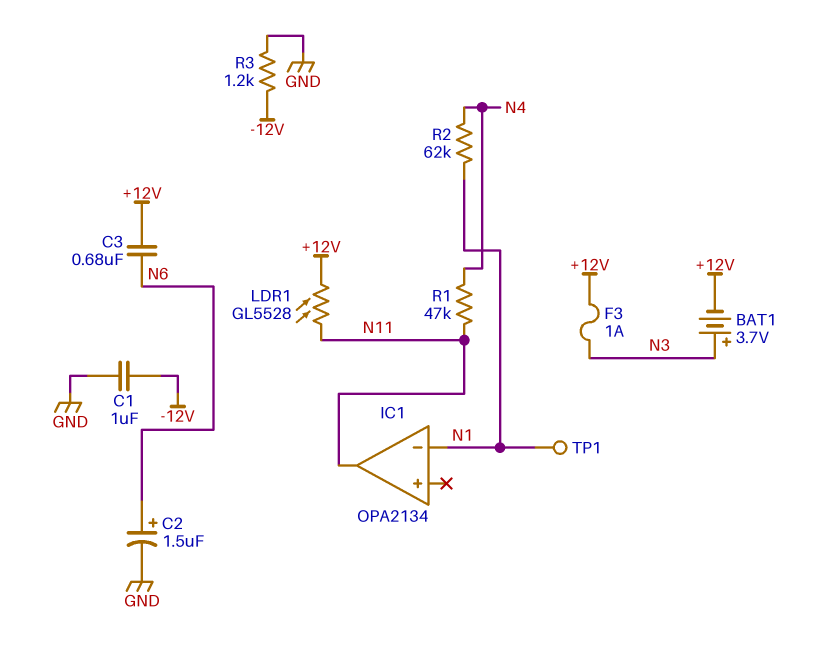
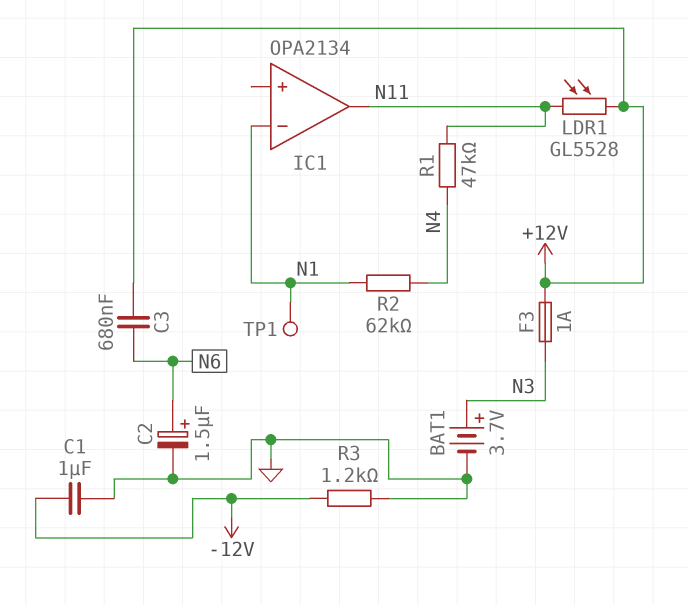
BAT1: 3.7V (plus N3, minus +12V) -> 3.7V (plus N3, minus GND)

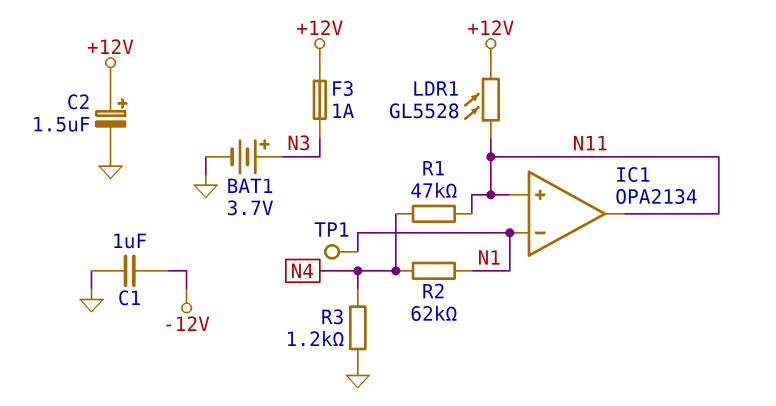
C2: 1.5uF (plus N6, minus GND) -> 1.5uF (plus +12V, minus GND)
C3: 680nF (+12V, N6) -> none
IC1 pin in+: none -> N11
R3: 1.2k (-12V, GND) -> 1.2k (GND, N4)

